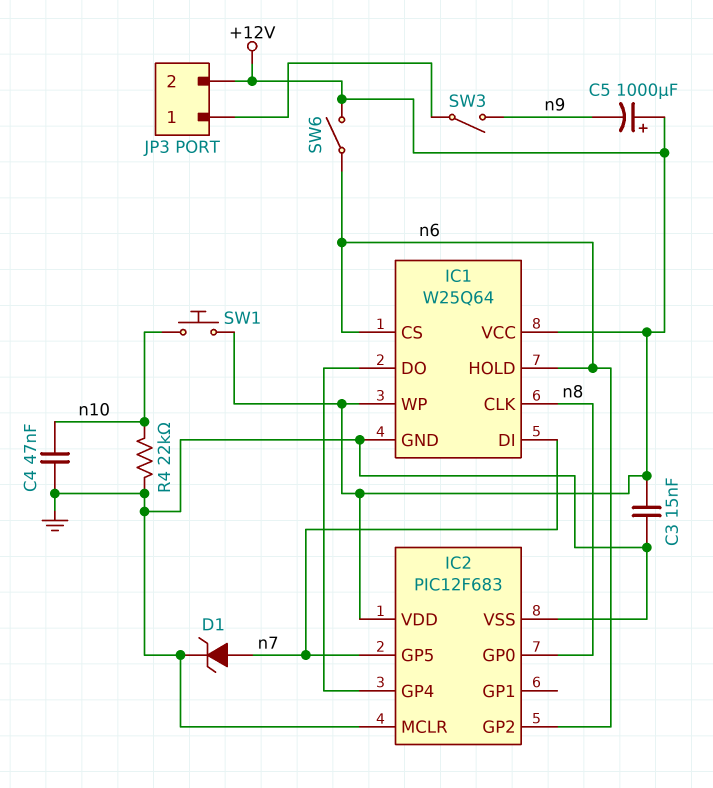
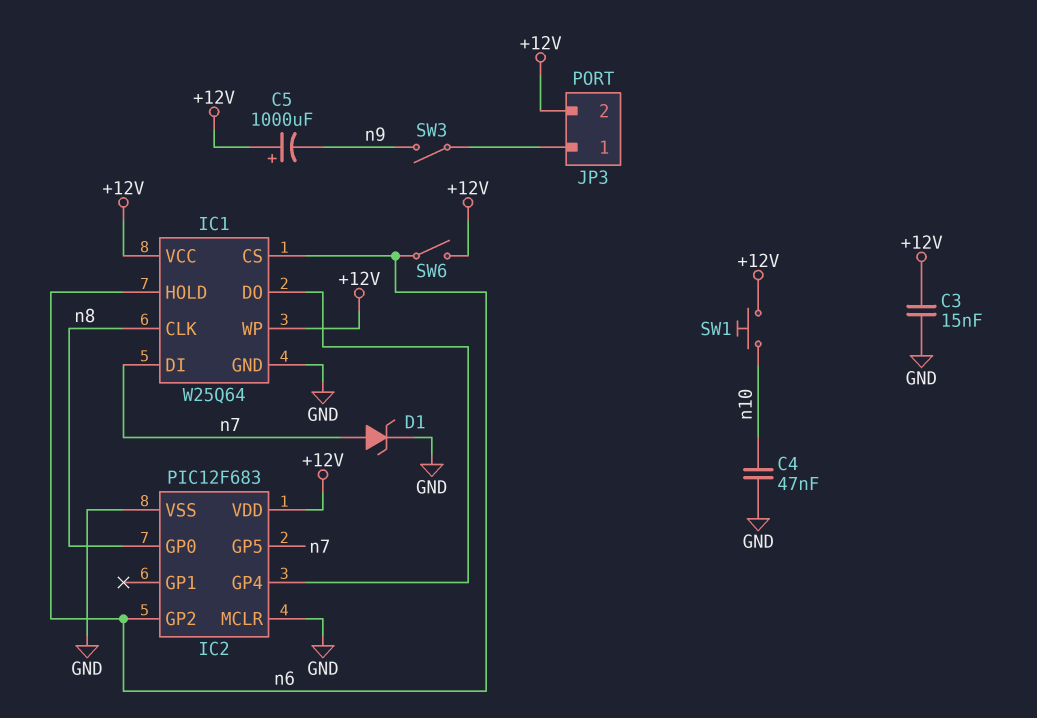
R4: 22k (GND, n10) -> none

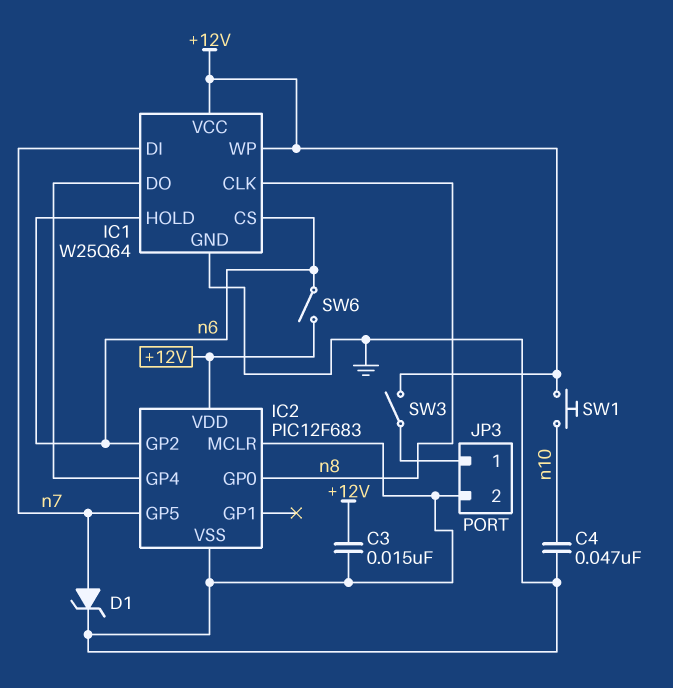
C5: 1000uF (plus +12V, minus n9) -> none
JP3 pin 2: +12V -> GND
SW3: switch (JP3/1, n9) -> switch (+12V, JP3/1)

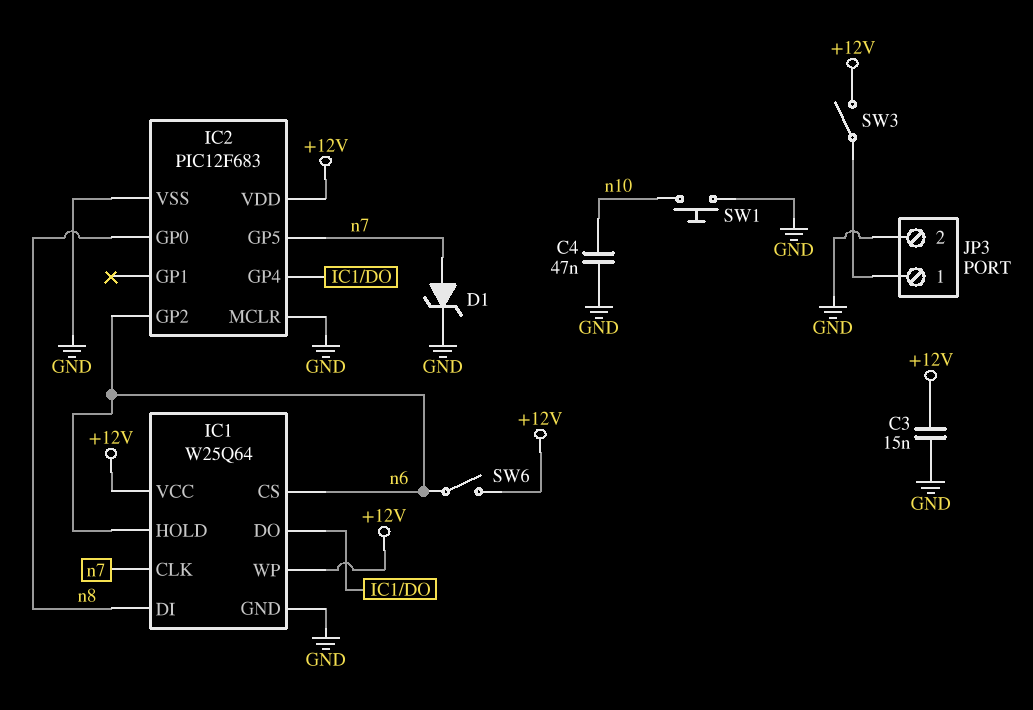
IC1 pin CLK: n8 -> n7
IC1 pin DI: n7 -> n8
SW1: button (+12V, n10) -> button (GND, n10)

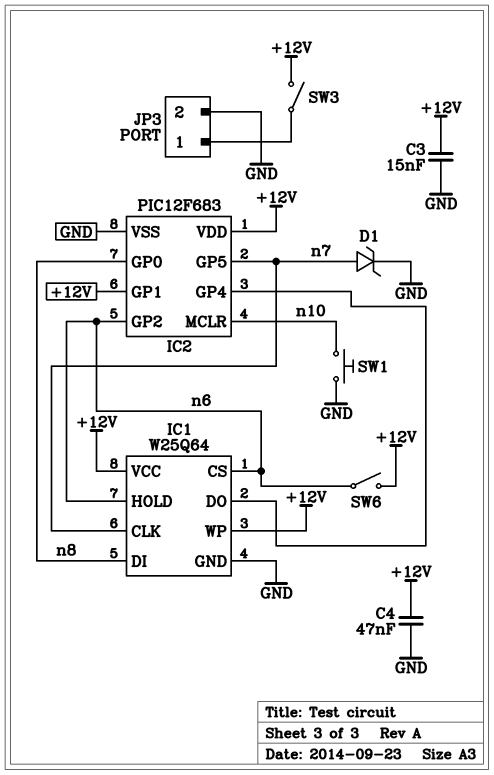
C4: 47nF (GND, n10) -> 47nF (+12V, GND)
IC2 pin GP1: none -> +12V
IC2 pin MCLR: GND -> n10

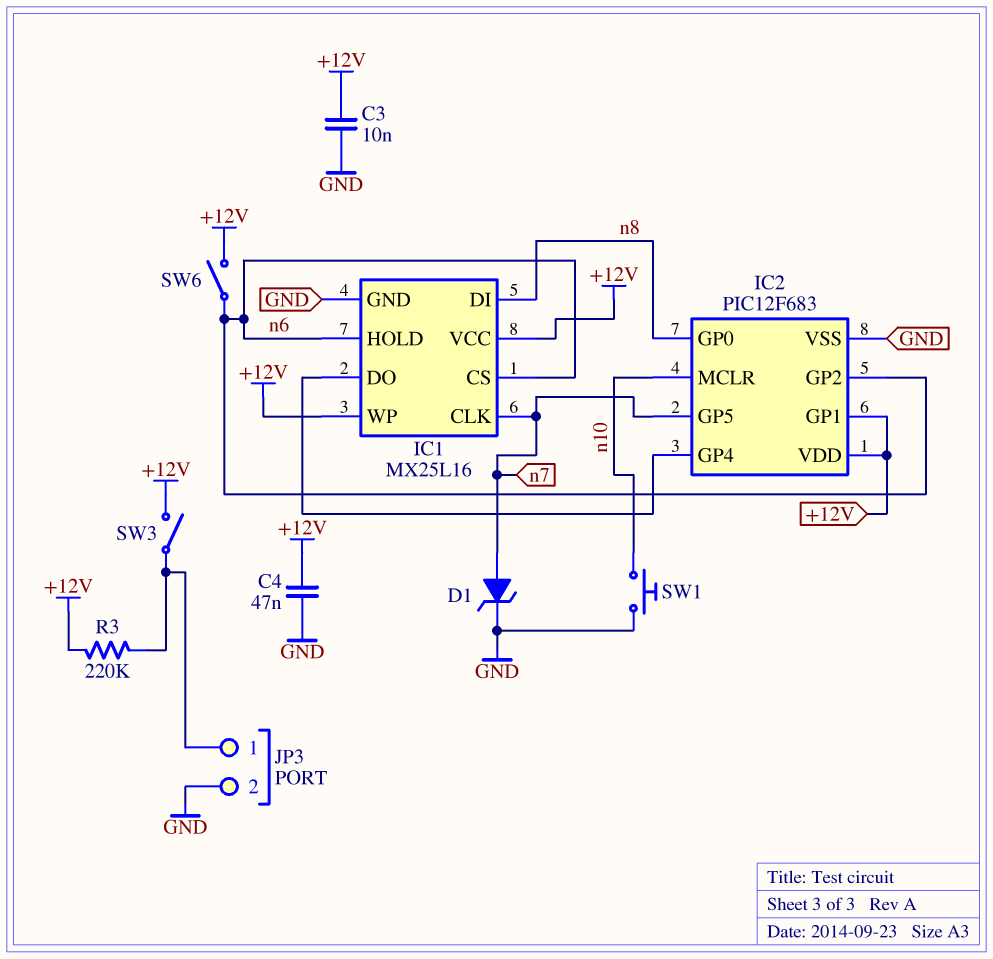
C3: 15nF (+12V, GND) -> 10nF (+12V, GND)
IC1: W25Q64 -> MX25L16
R3: none -> 220k (+12V, JP3/1)

